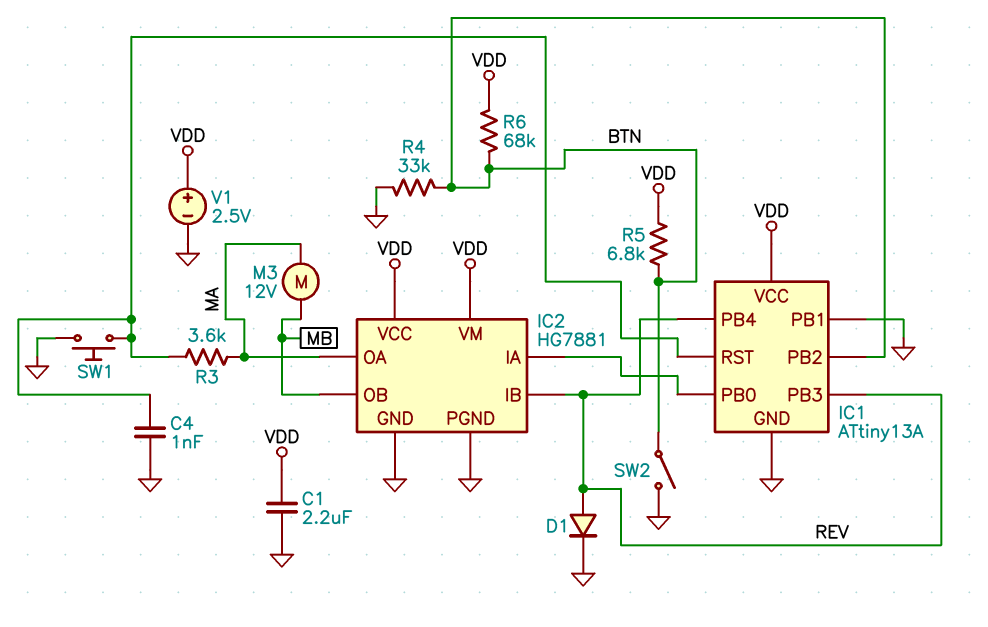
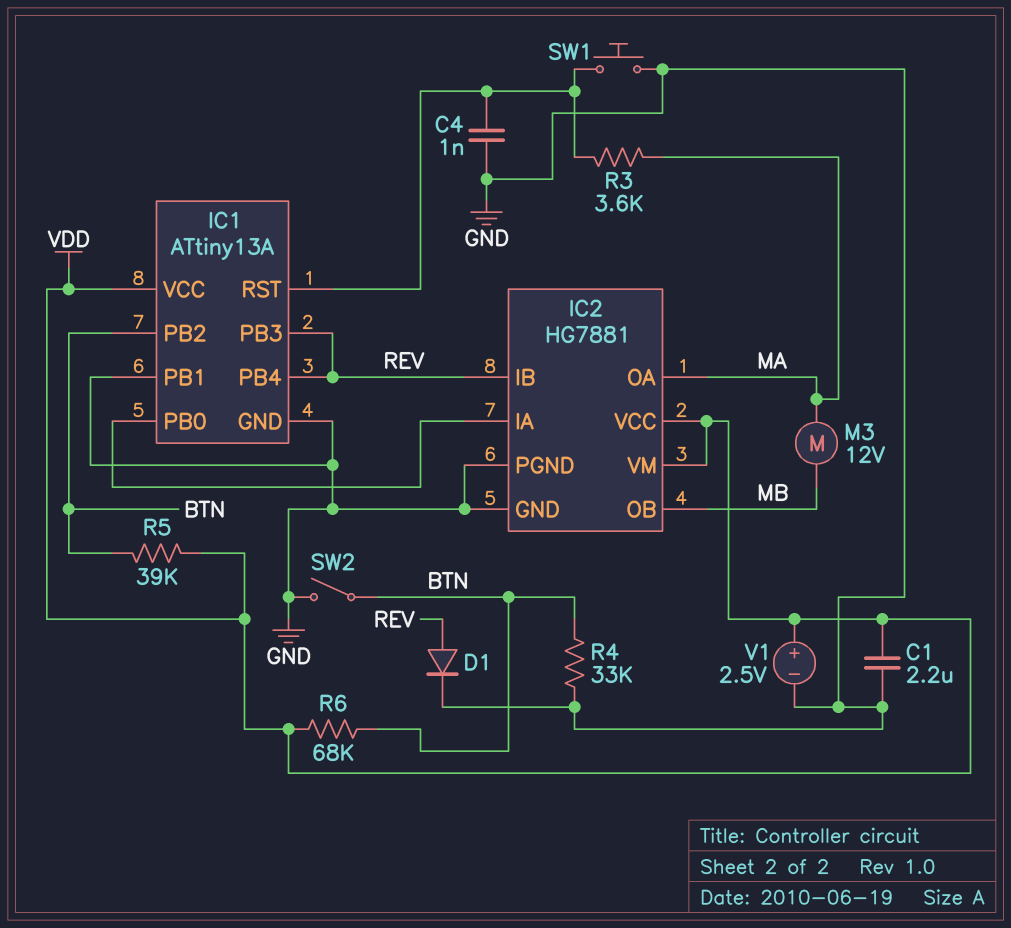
R5: 6.8k (BTN, VDD) -> 39k (BTN, VDD)

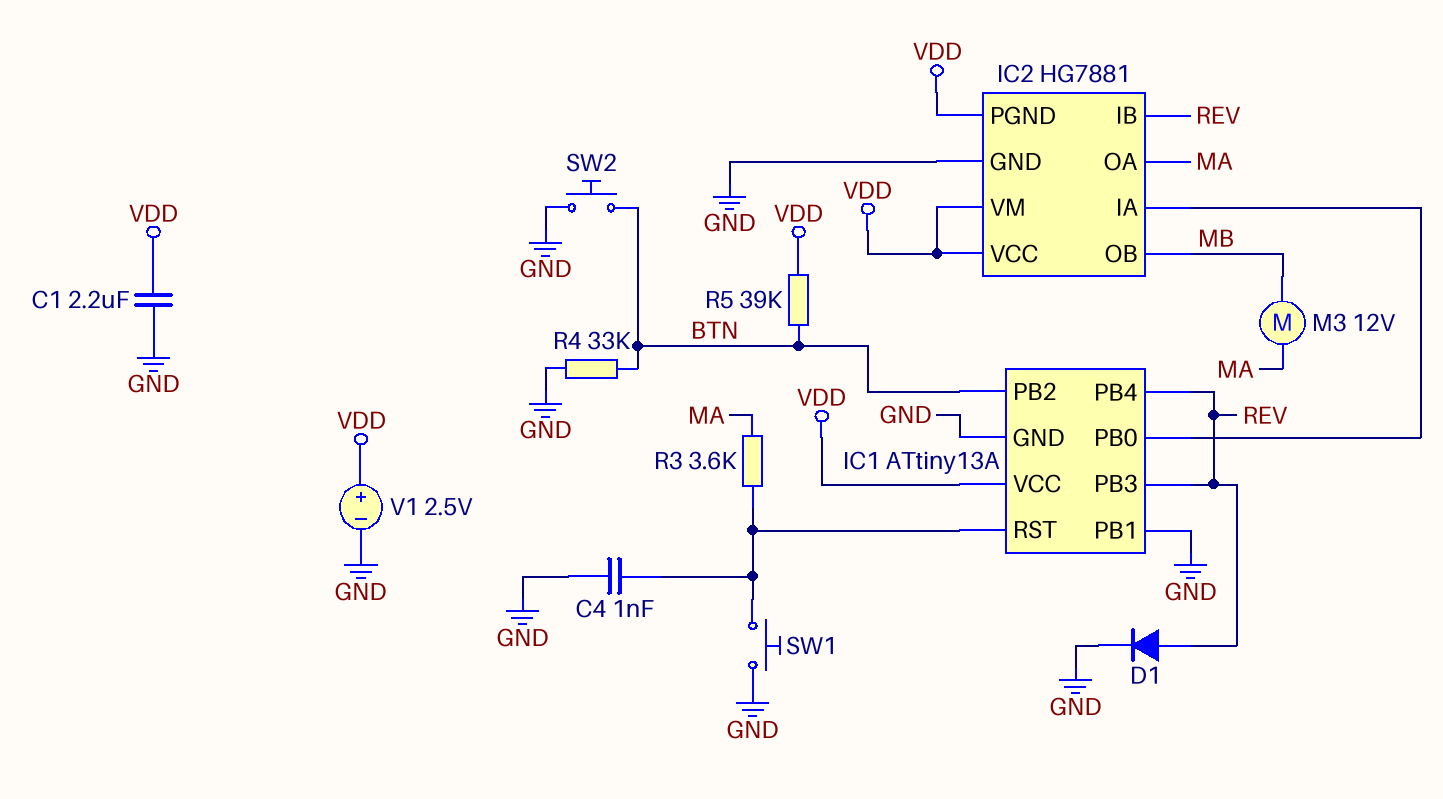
IC2 pin PGND: GND -> VDD
R6: 68k (BTN, VDD) -> none
SW2: switch (BTN, GND) -> button (BTN, GND)

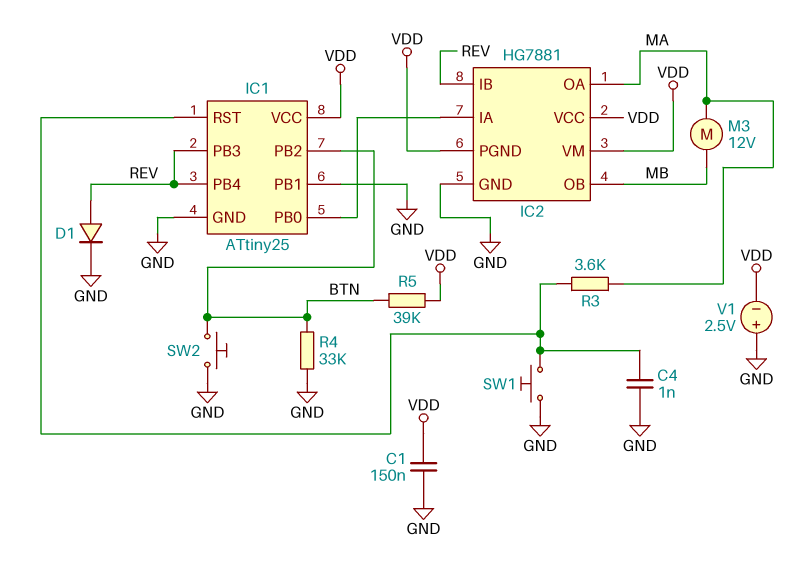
C1: 2.2uF (GND, VDD) -> 150nF (GND, VDD)
IC1: ATtiny13A -> ATtiny25
V1: 2.5V (plus VDD, minus GND) -> 2.5V (plus GND, minus VDD)

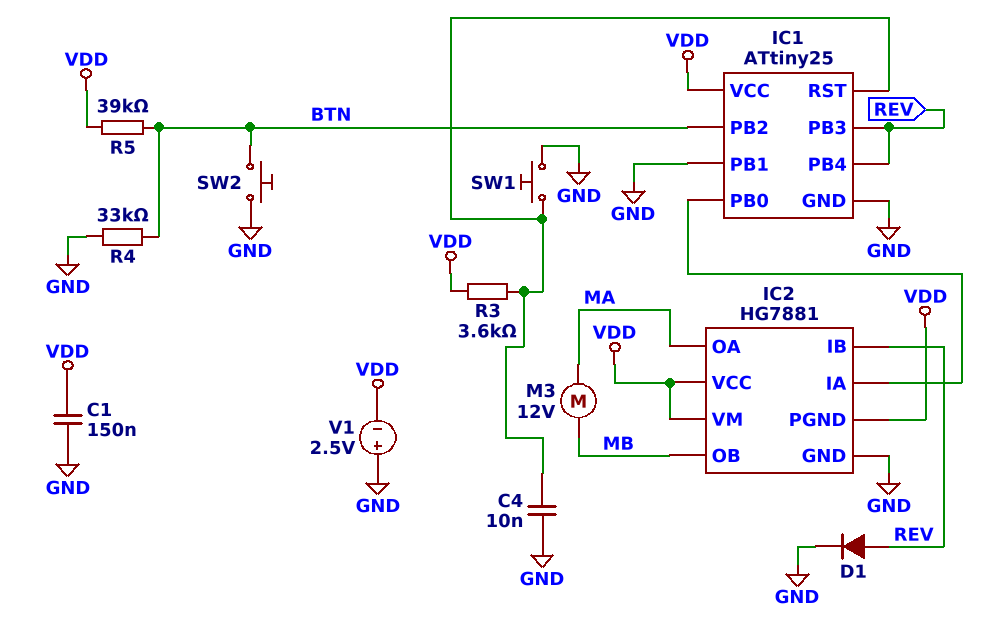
C4: 1nF (GND, IC1/RST) -> 10nF (GND, IC1/RST)
R3: 3.6k (IC1/RST, MA) -> 3.6k (IC1/RST, VDD)

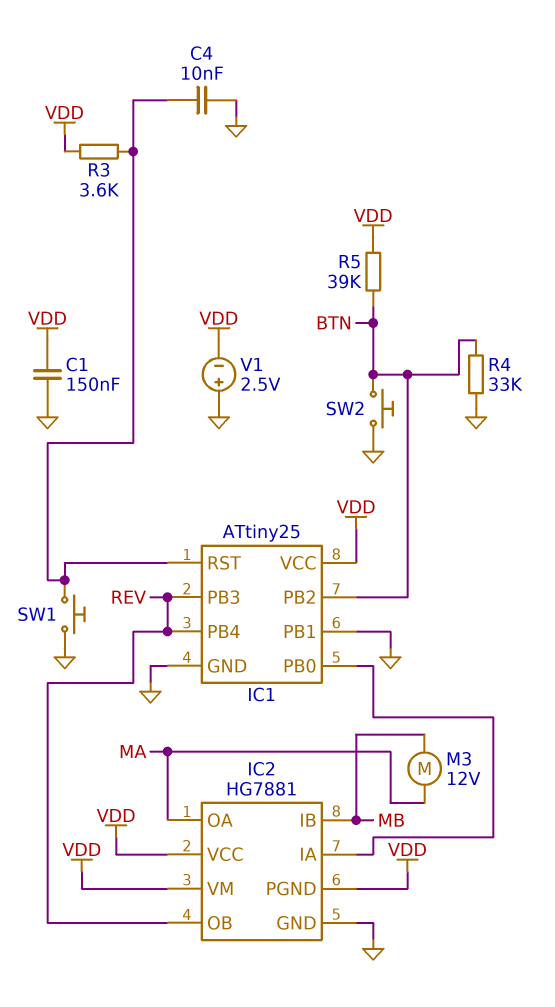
D1: diode (A REV, K GND) -> none
IC2 pin IB: REV -> MB
IC2 pin OB: MB -> REV

